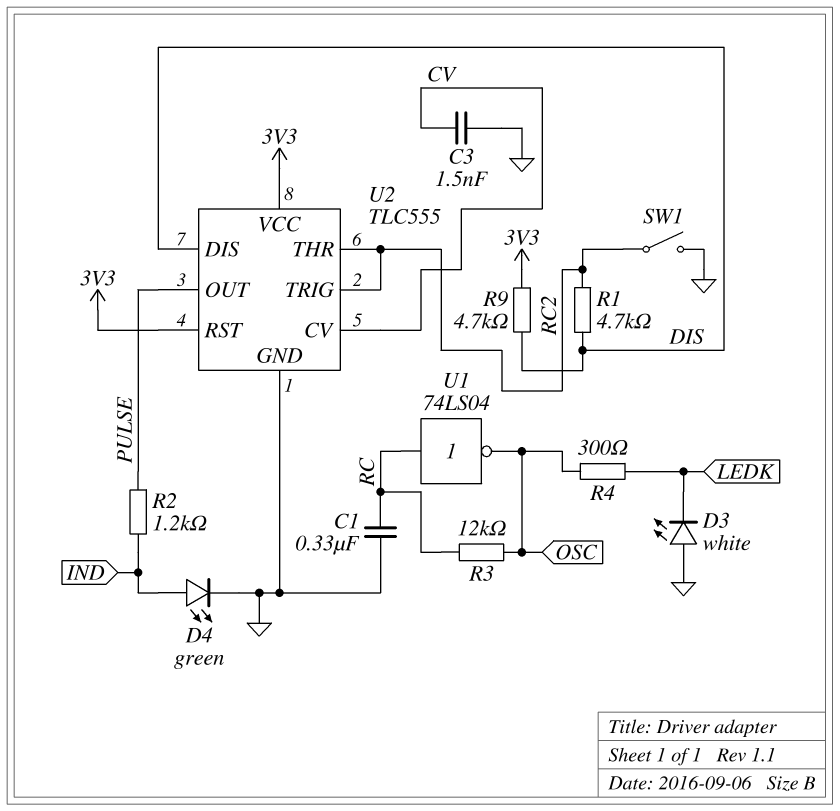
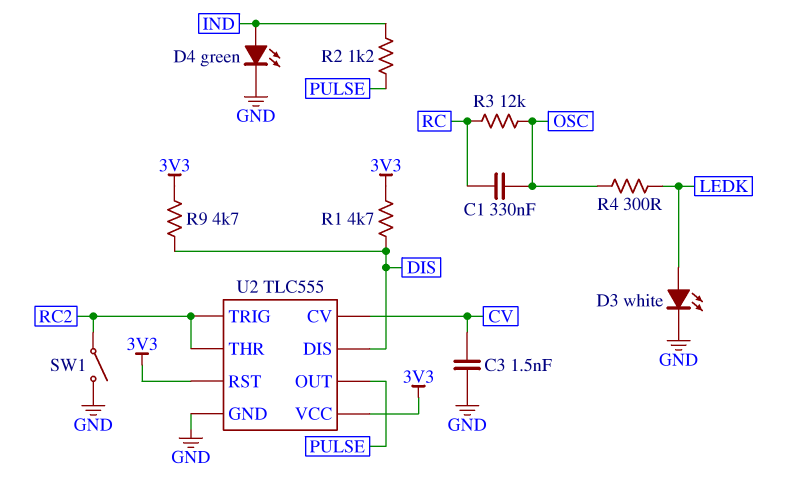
C1: 330nF (GND, RC) -> 330nF (OSC, RC)
D3: LED white (A GND, K LEDK) -> LED white (A LEDK, K GND)
R1: 4.7k (DIS, RC2) -> 4.7k (3V3, DIS)
U1: NOT 74LS04 (in RC, out OSC) -> none

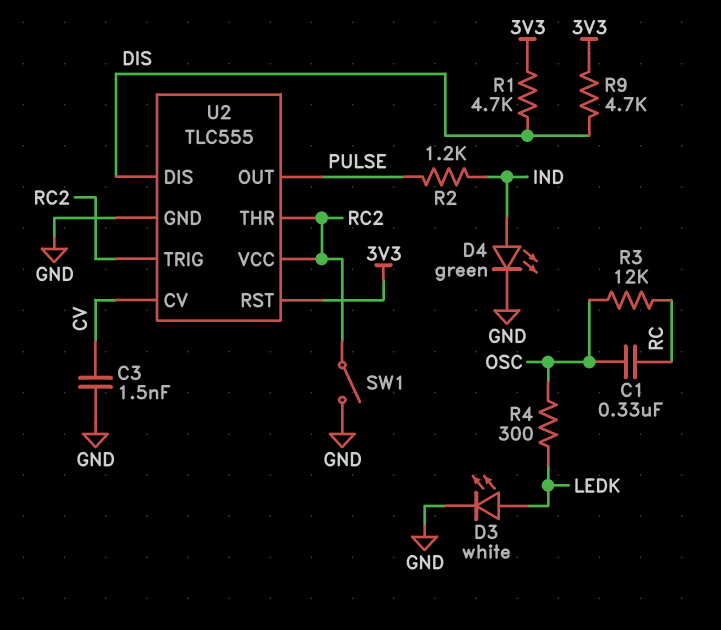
U2 pin VCC: 3V3 -> RC2

